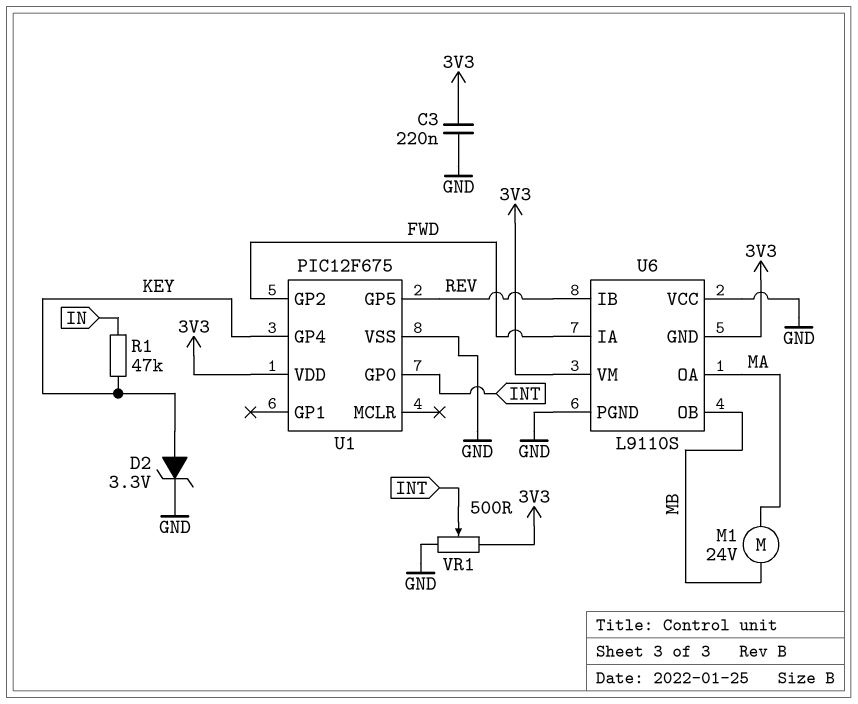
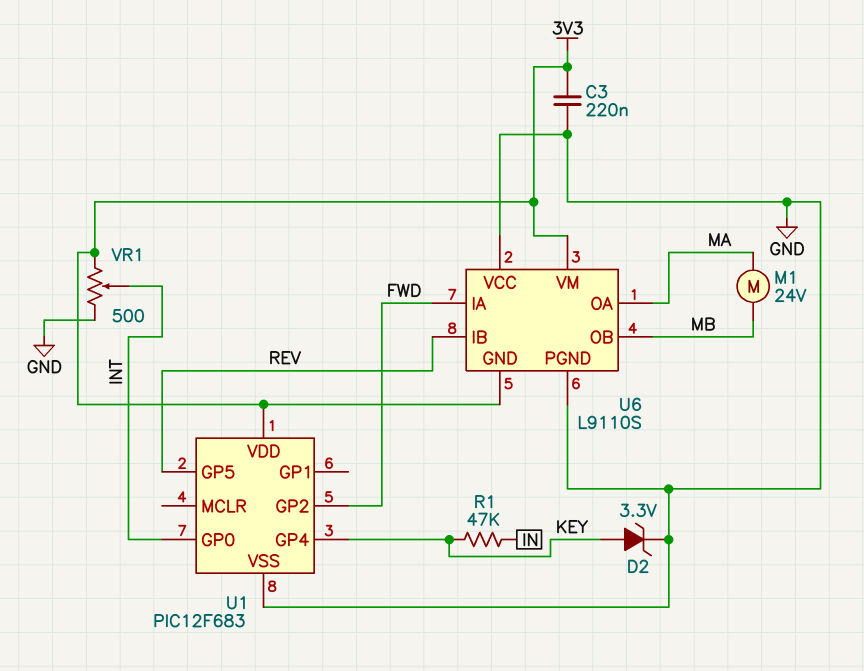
U1: PIC12F675 -> PIC12F683

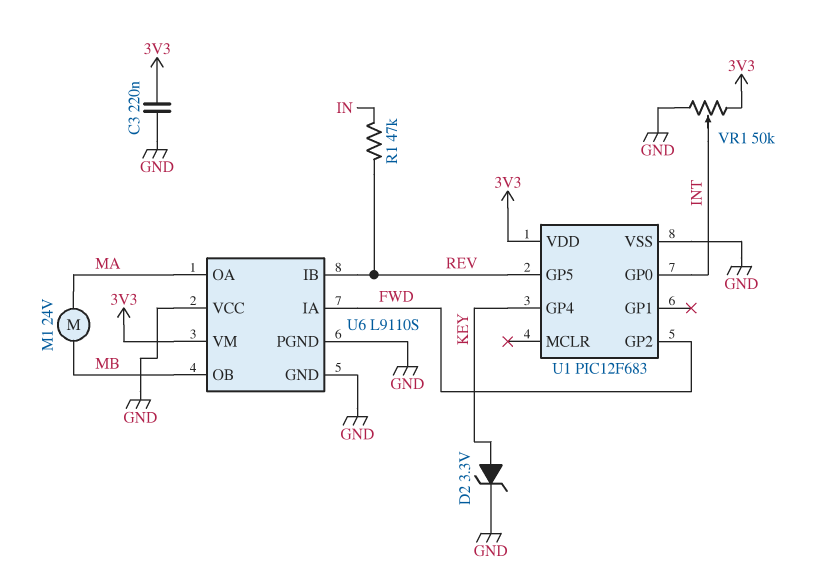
R1: 47k (IN, KEY) -> 47k (IN, REV)
U6 pin GND: 3V3 -> GND
VR1: 500 (3V3, GND, wiper INT) -> 50k (3V3, GND, wiper INT)

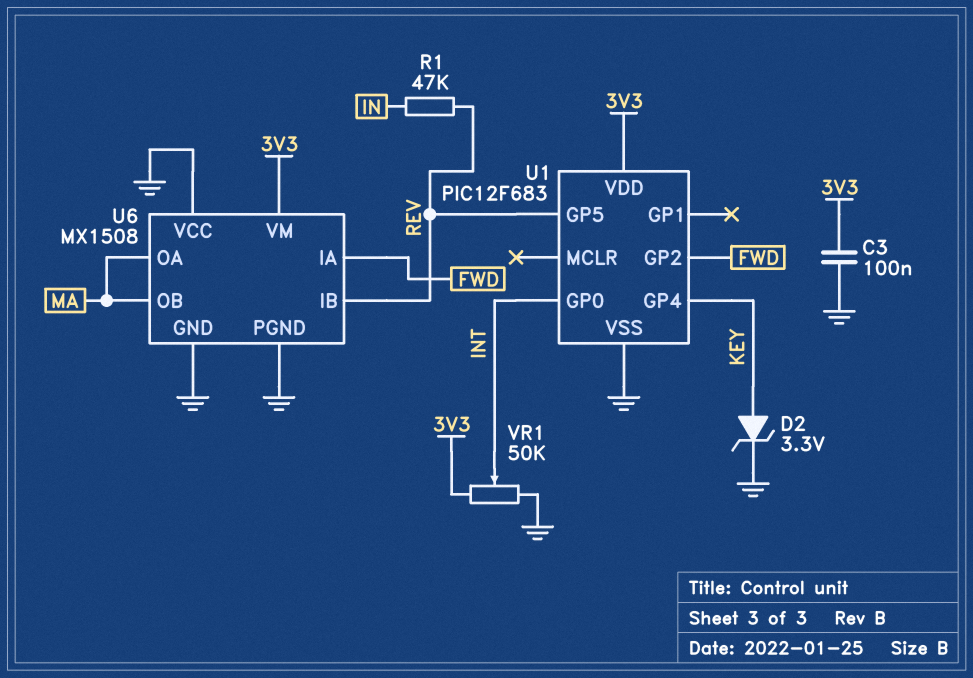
C3: 220nF (3V3, GND) -> 100nF (3V3, GND)
M1: motor 24V (MA, MB) -> none
U6: L9110S -> MX1508
U6 pin OB: MB -> MA

